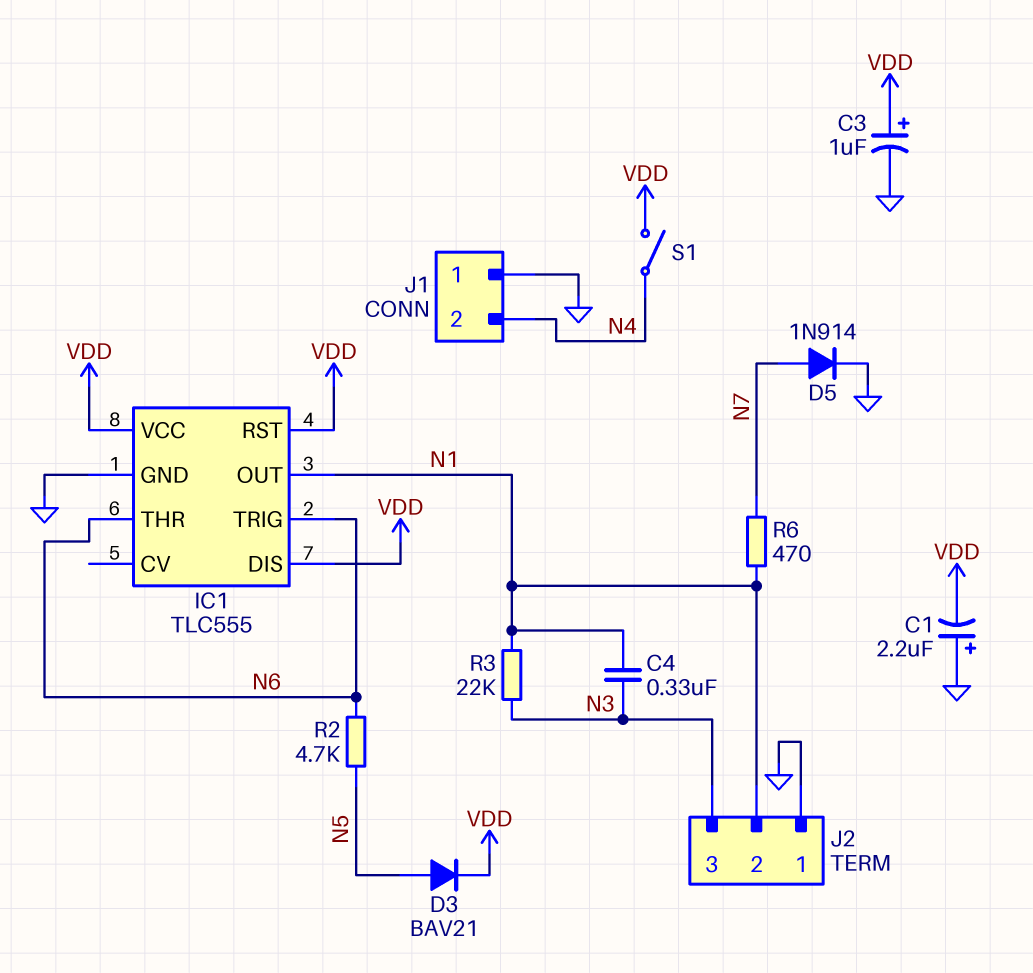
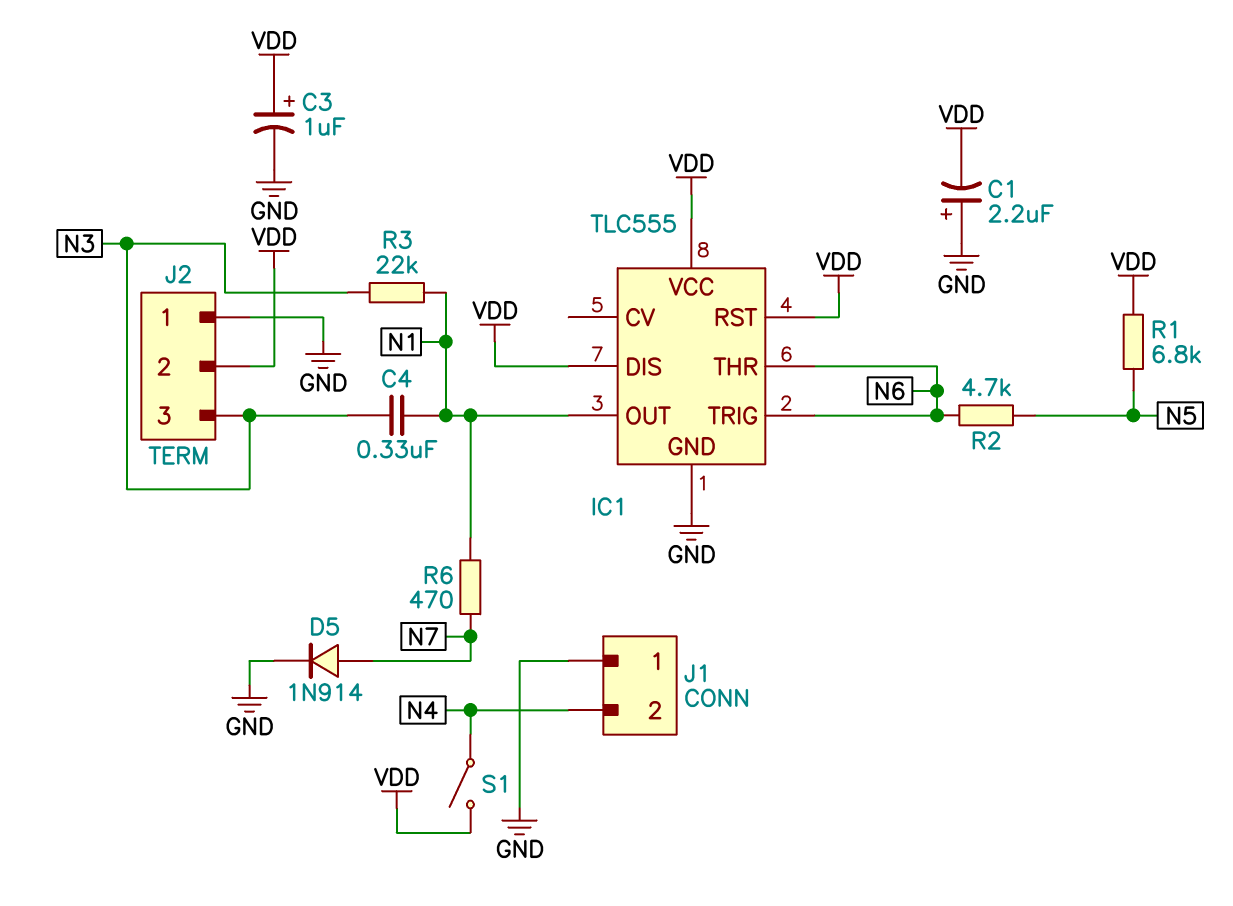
D3: diode BAV21 (A N5, K VDD) -> none
J2 pin 2: N1 -> VDD
R1: none -> 6.8k (N5, VDD)

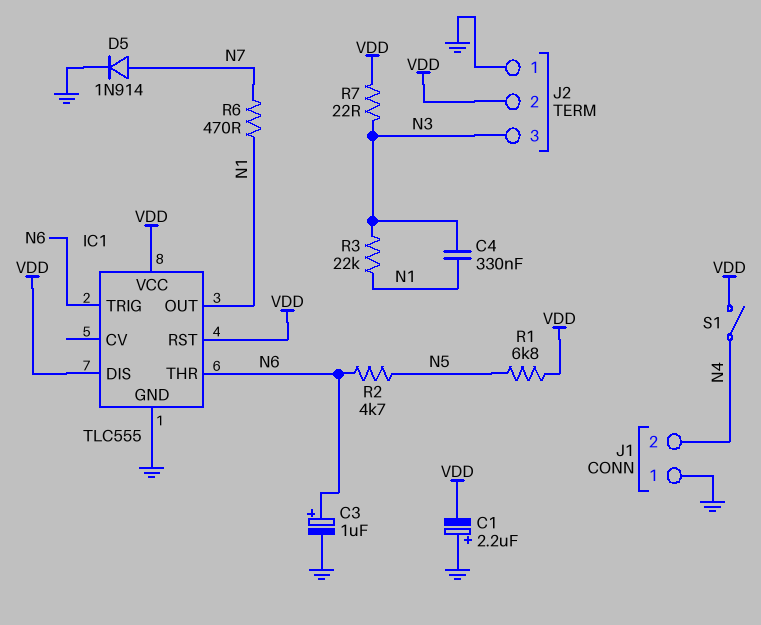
C3: 1uF (plus VDD, minus GND) -> 1uF (plus N6, minus GND)
R7: none -> 22 (N3, VDD)

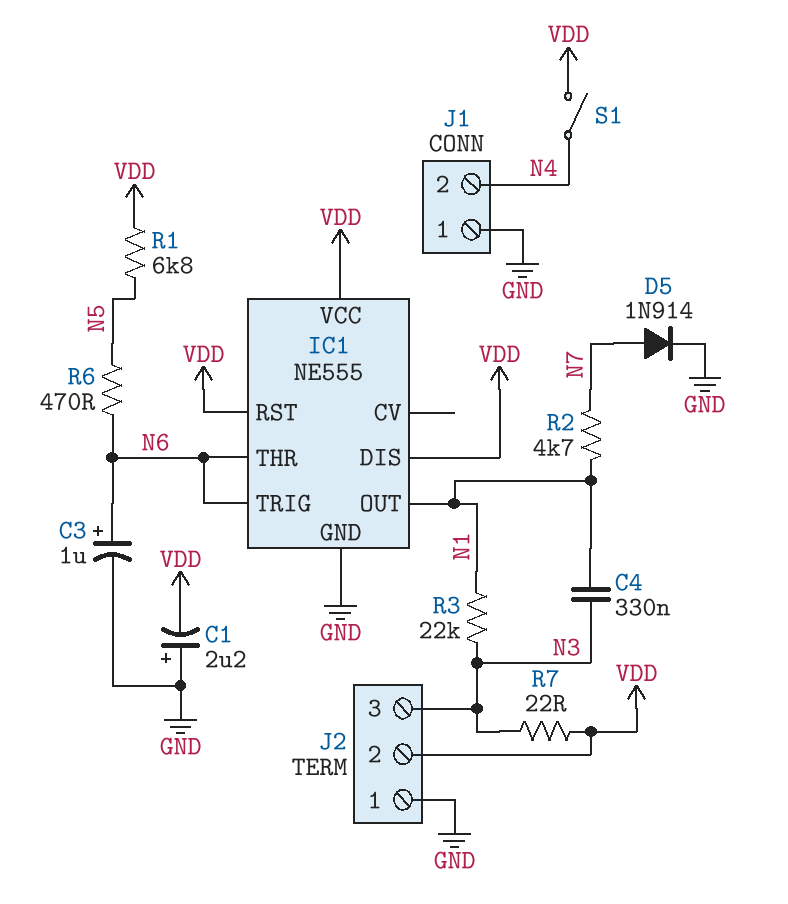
IC1: TLC555 -> NE555
R2: 4.7k (N5, N6) -> 4.7k (N1, N7)
R6: 470 (N1, N7) -> 470 (N5, N6)

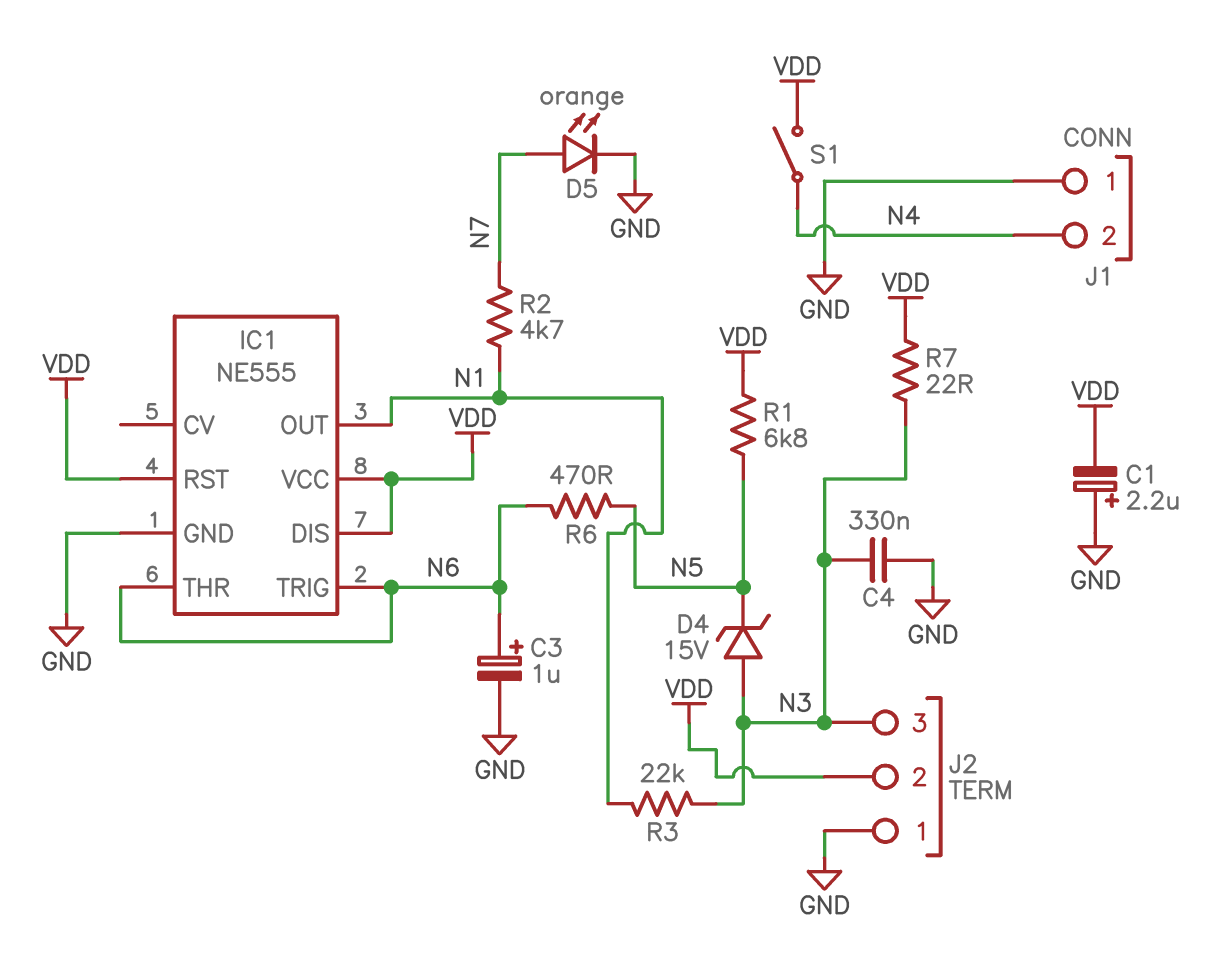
C4: 330nF (N1, N3) -> 330nF (GND, N3)
D4: none -> zener 15V (A N3, K N5)
D5: diode 1N914 (A N7, K GND) -> LED orange (A N7, K GND)

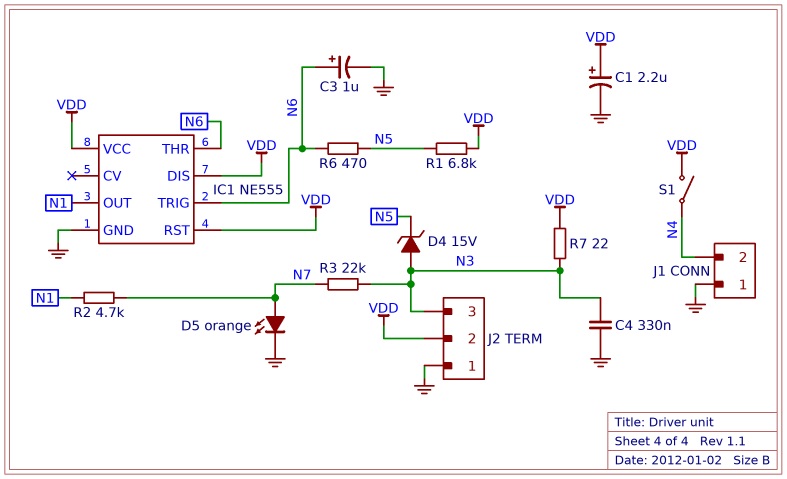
C1: 2.2uF (plus GND, minus VDD) -> 2.2uF (plus VDD, minus GND)
R3: 22k (N1, N3) -> 22k (N3, N7)

